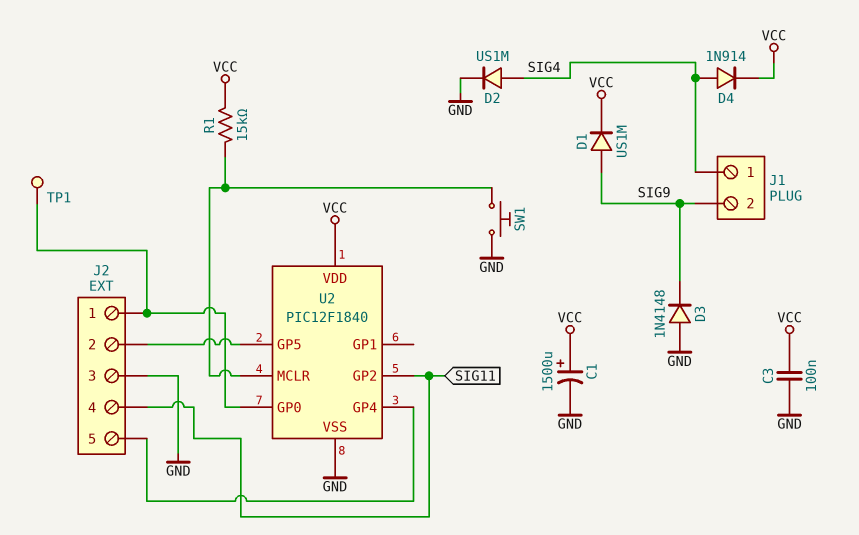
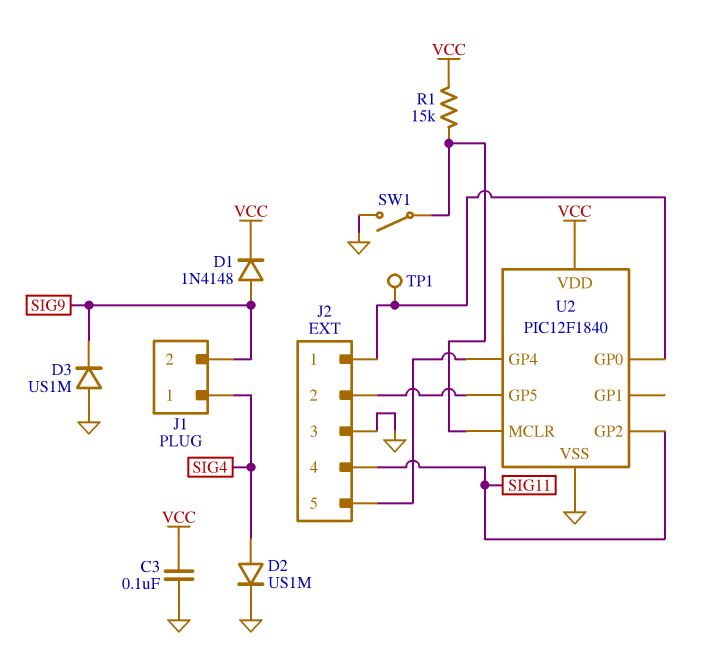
C1: 1500uF (plus VCC, minus GND) -> none
D1: diode US1M (A SIG9, K VCC) -> diode 1N4148 (A SIG9, K VCC)
D3: diode 1N4148 (A GND, K SIG9) -> diode US1M (A GND, K SIG9)
D4: diode 1N914 (A SIG4, K VCC) -> none
SW1: button (GND, U2/MCLR) -> switch (GND, U2/MCLR)

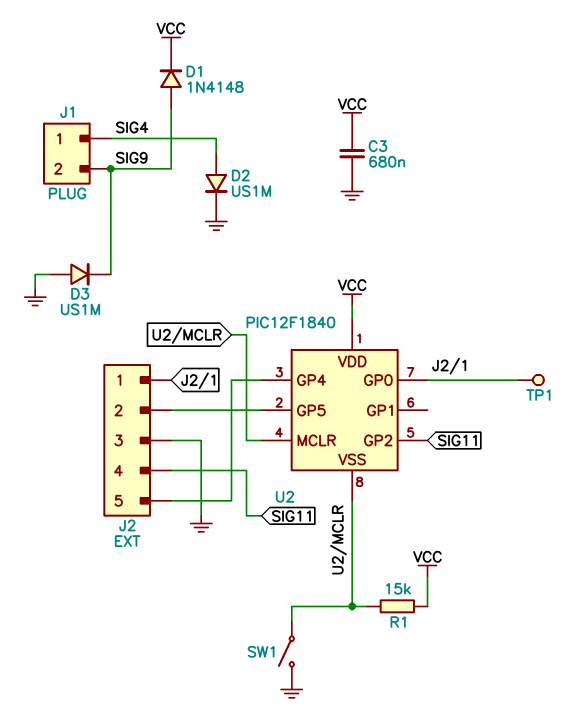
C3: 100nF (GND, VCC) -> 680nF (GND, VCC)
U2 pin VSS: GND -> U2/MCLR

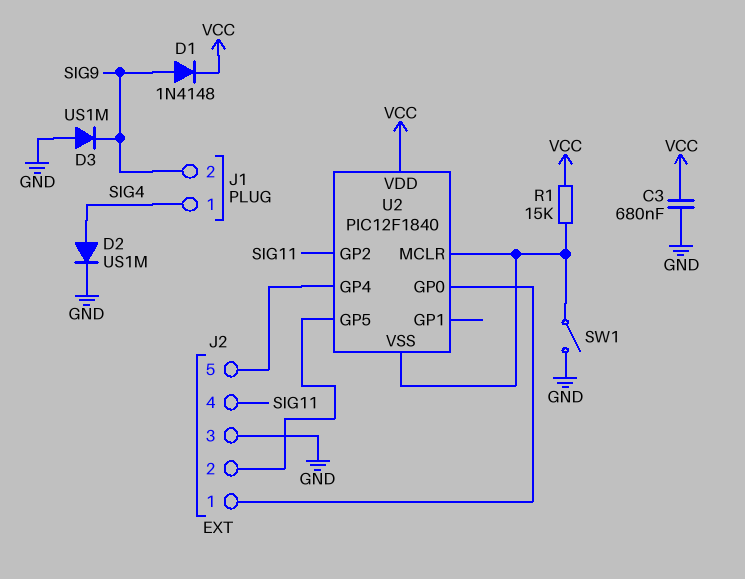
TP1: test point (J2/1) -> none

